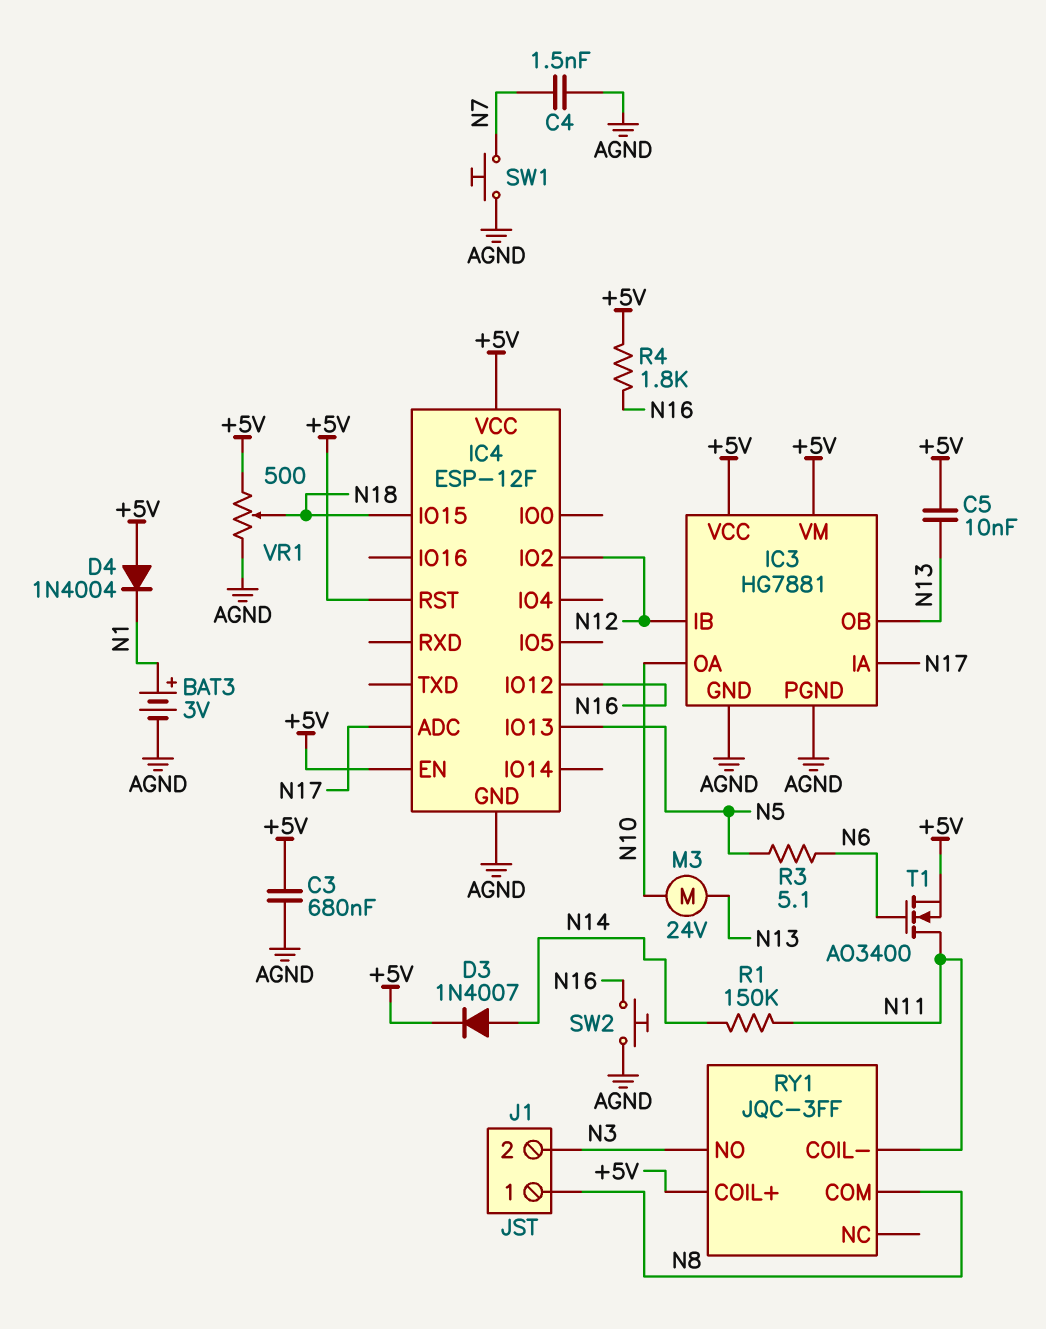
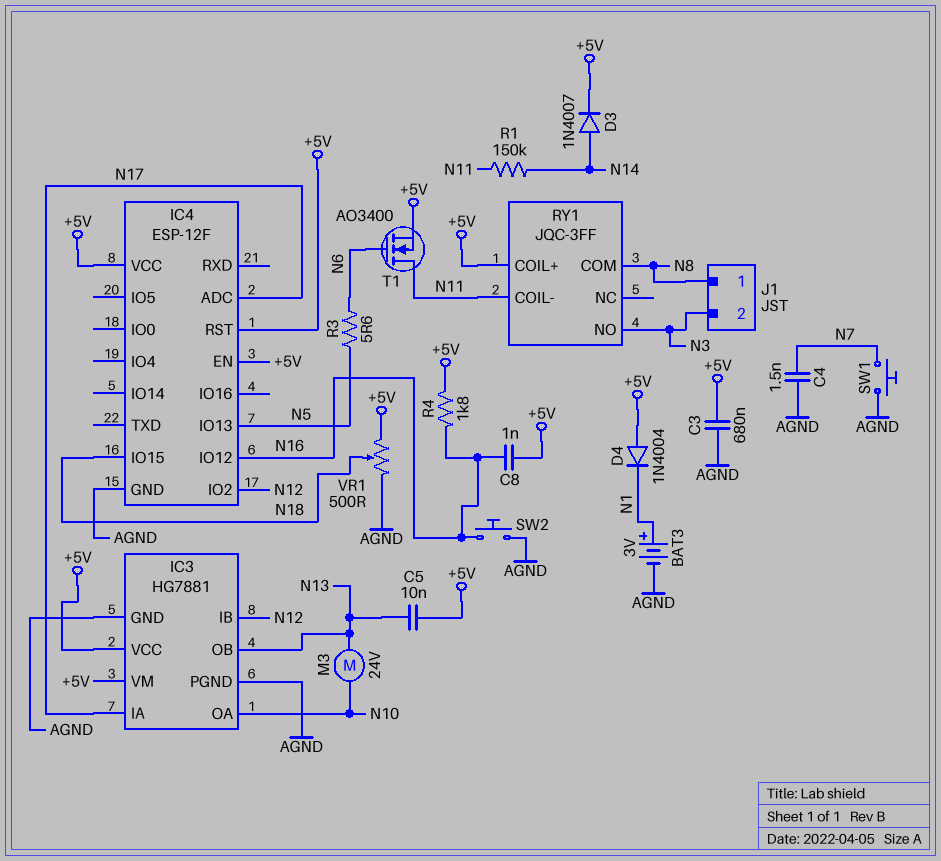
C8: none -> 1nF (+5V, N16)
R3: 5.1 (N5, N6) -> 5.6 (N5, N6)

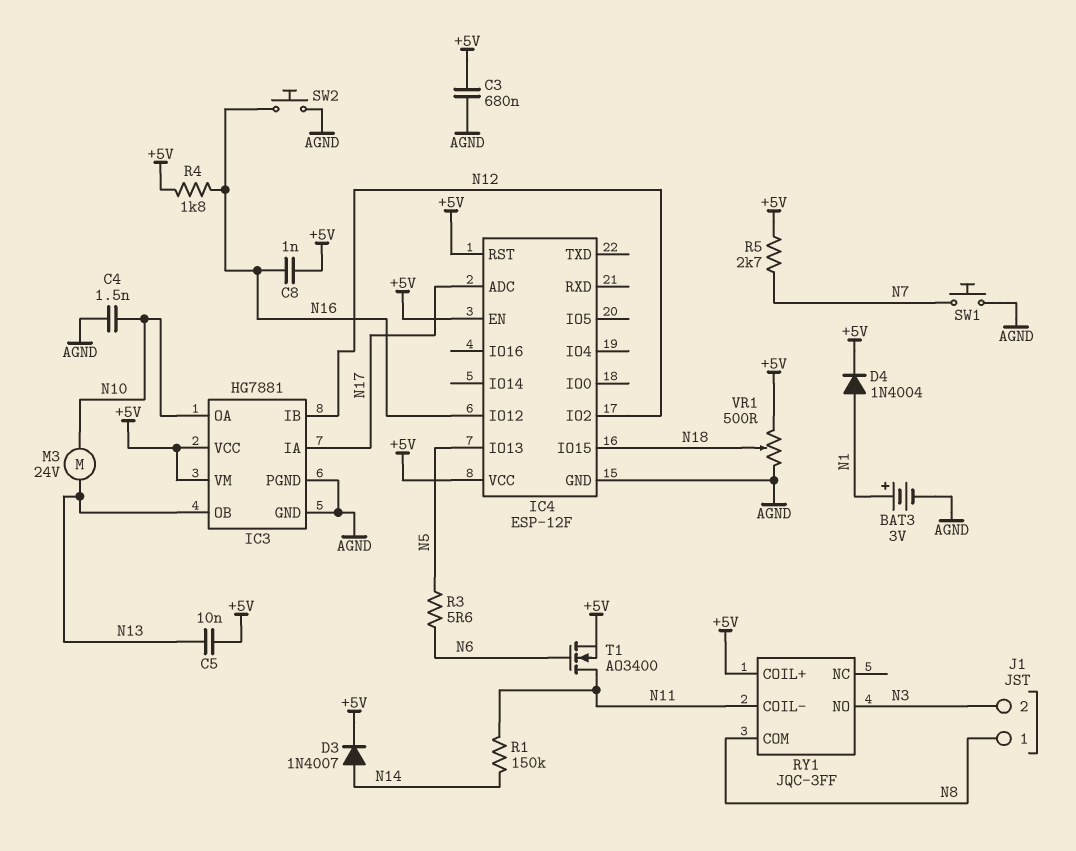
C4: 1.5nF (AGND, N7) -> 1.5nF (AGND, N10)
D4: diode 1N4004 (A +5V, K N1) -> diode 1N4004 (A N1, K +5V)
R5: none -> 2.7k (+5V, N7)

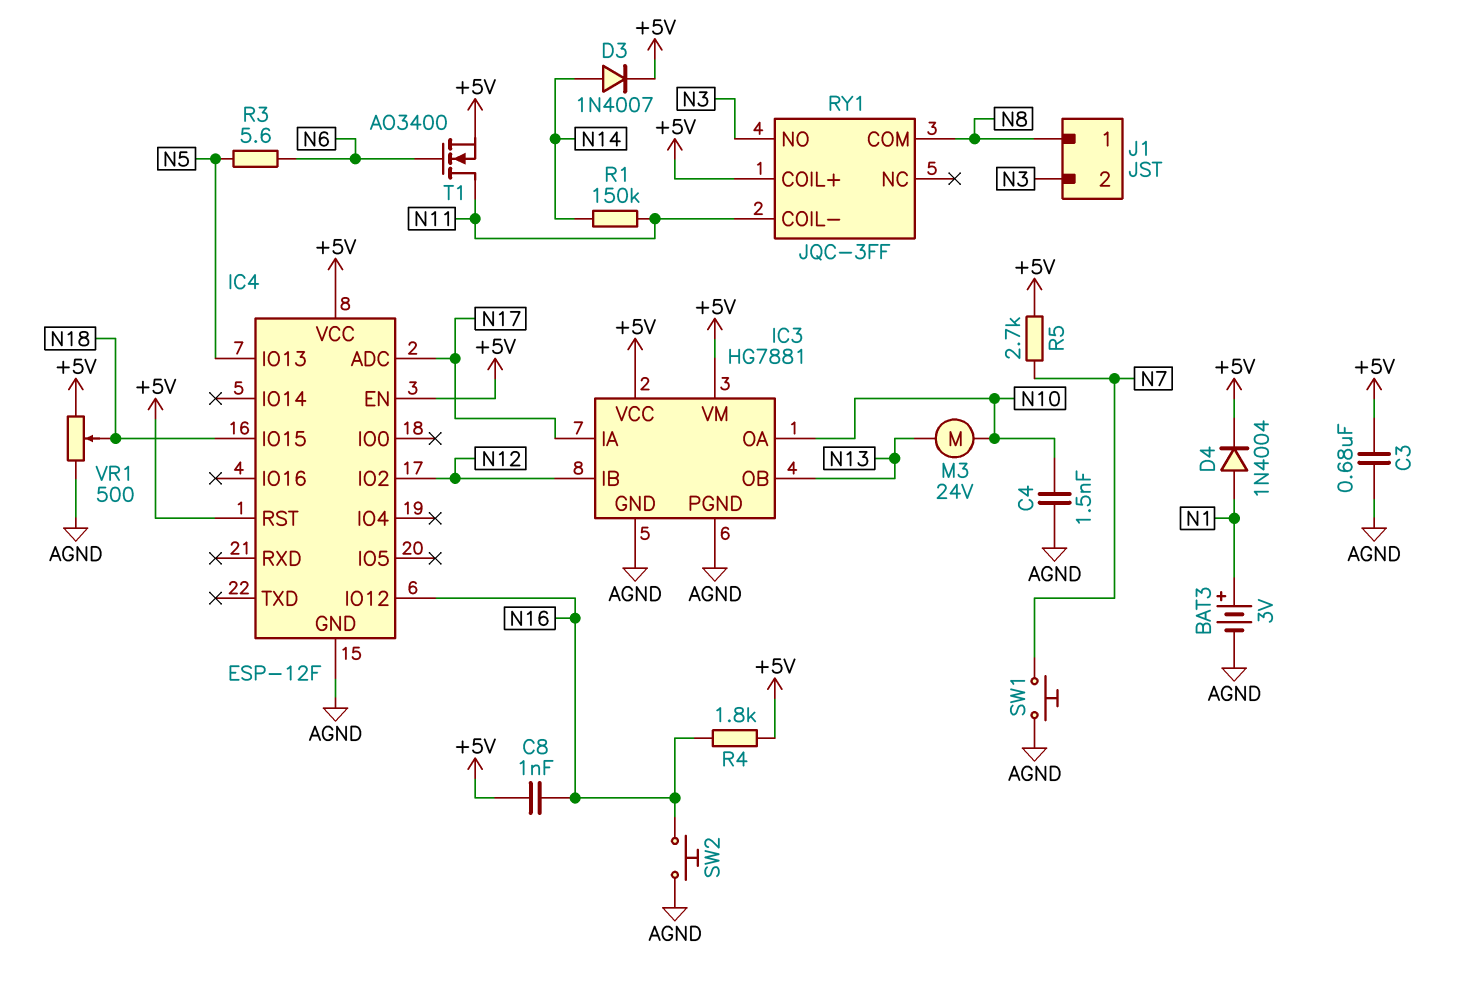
C5: 10nF (+5V, N13) -> none

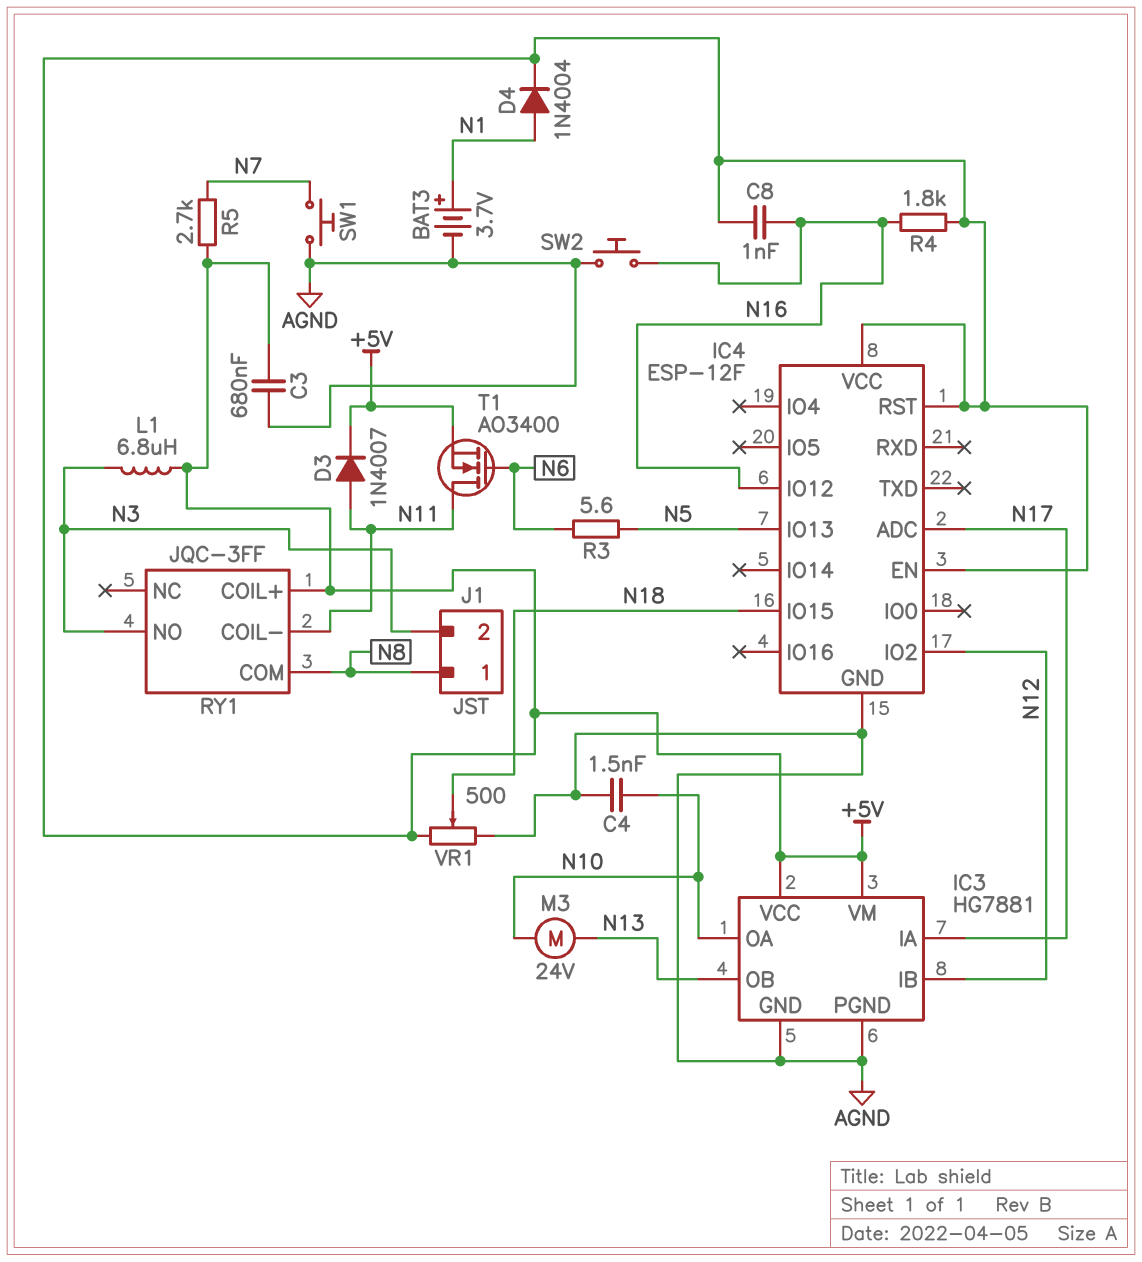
BAT3: 3V (plus N1, minus AGND) -> 3.7V (plus N1, minus AGND)
D3: diode 1N4007 (A N14, K +5V) -> diode 1N4007 (A N11, K +5V)
L1: none -> 6.8uH (+5V, N3)
R1: 150k (N11, N14) -> none

